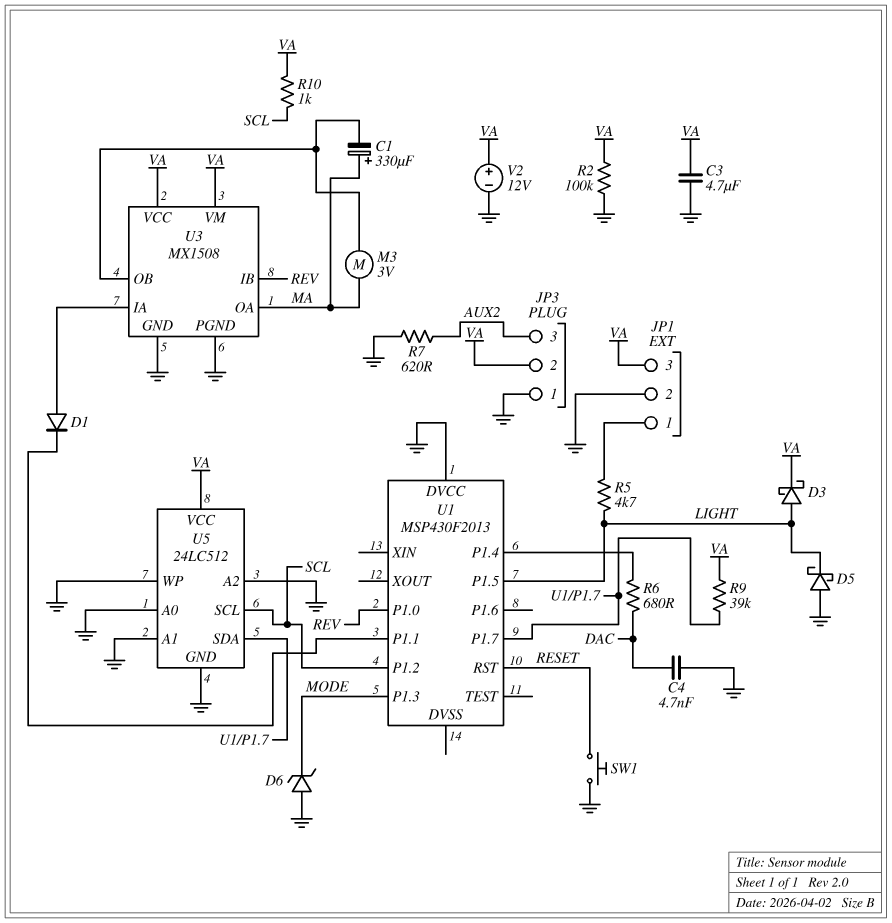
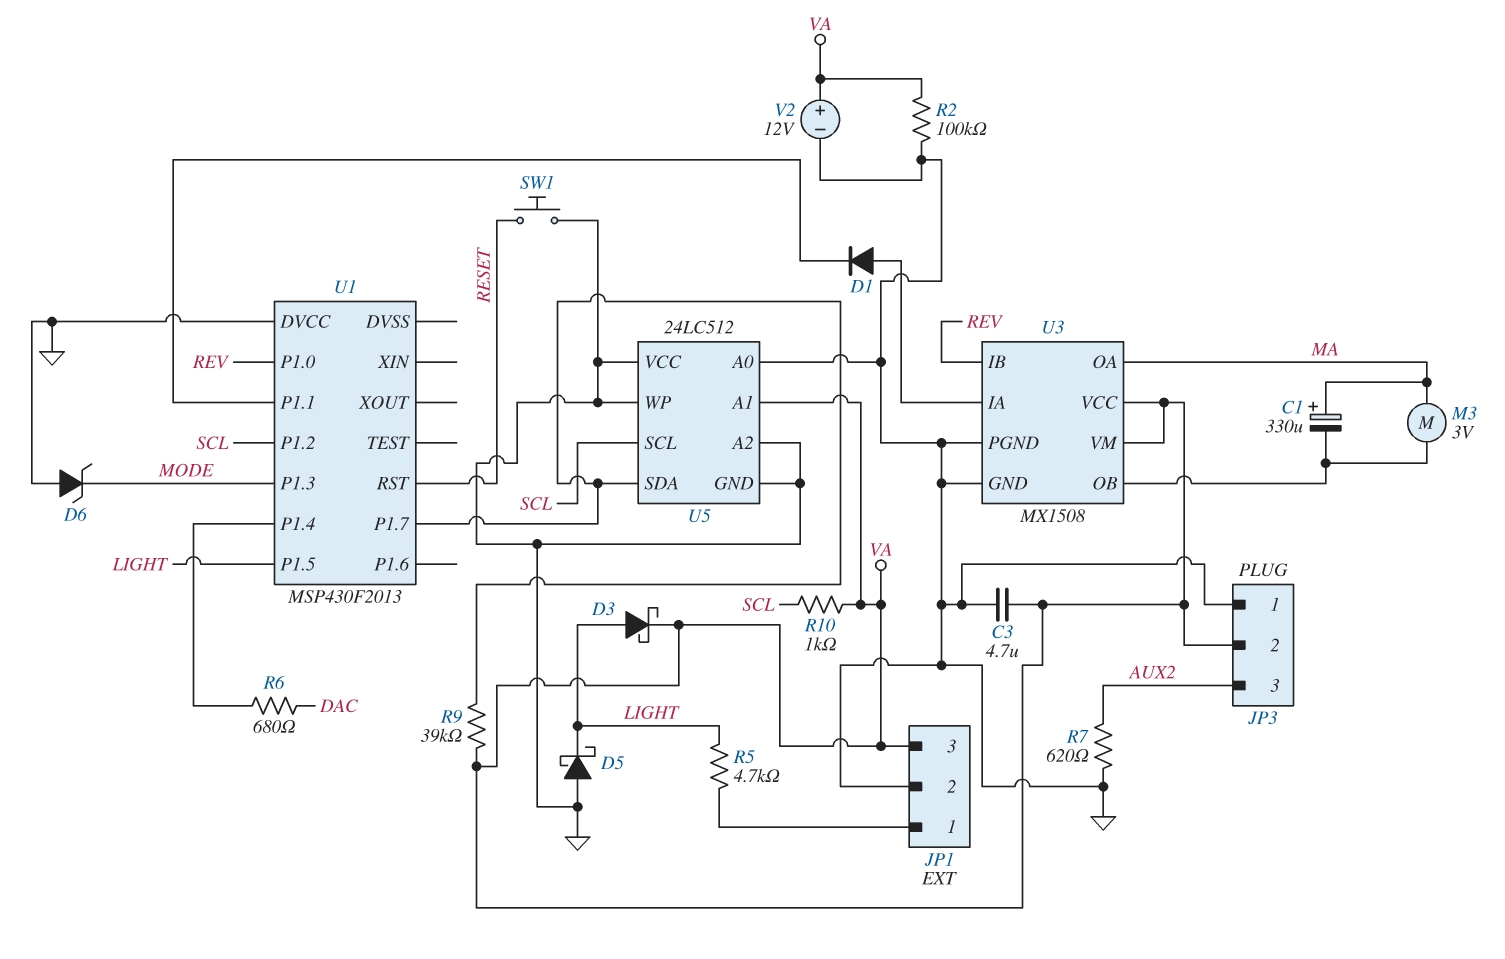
C4: 4.7nF (DAC, GND) -> none
U5 pin A1: GND -> VA
U5 pin VCC: VA -> GND

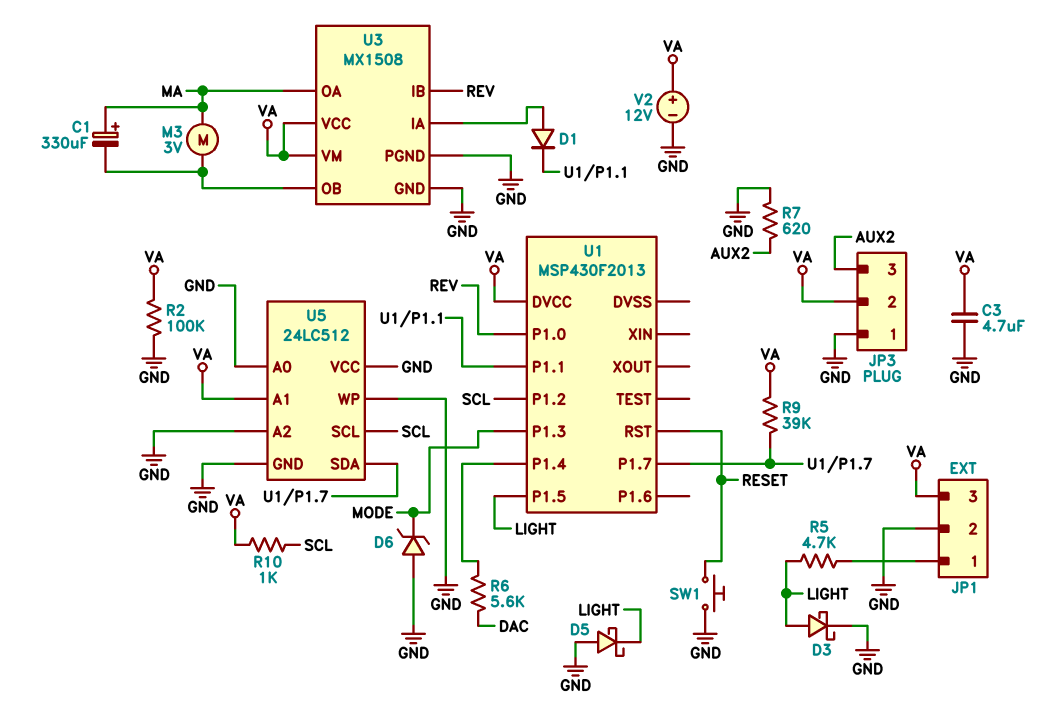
D3: schottky (A LIGHT, K VA) -> schottky (A LIGHT, K GND)
R6: 680 (DAC, U1/P1.4) -> 5.6k (DAC, U1/P1.4)
U1 pin DVCC: GND -> VA

